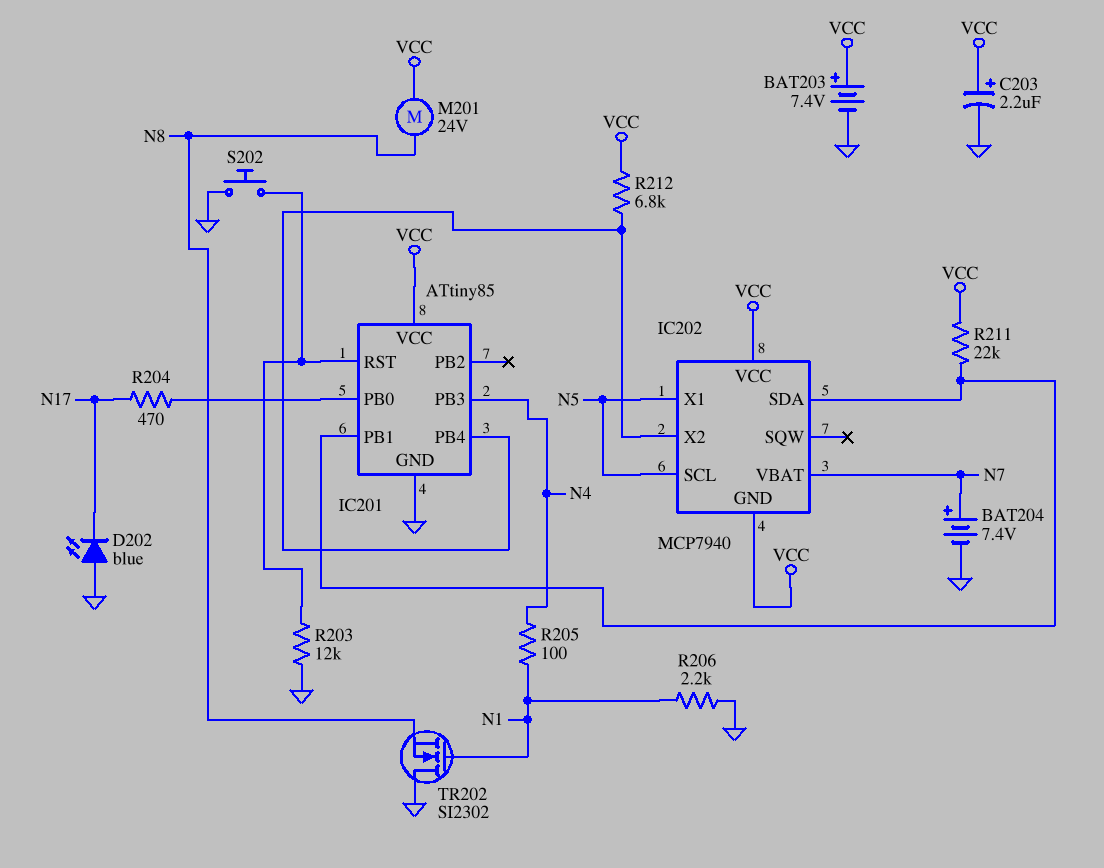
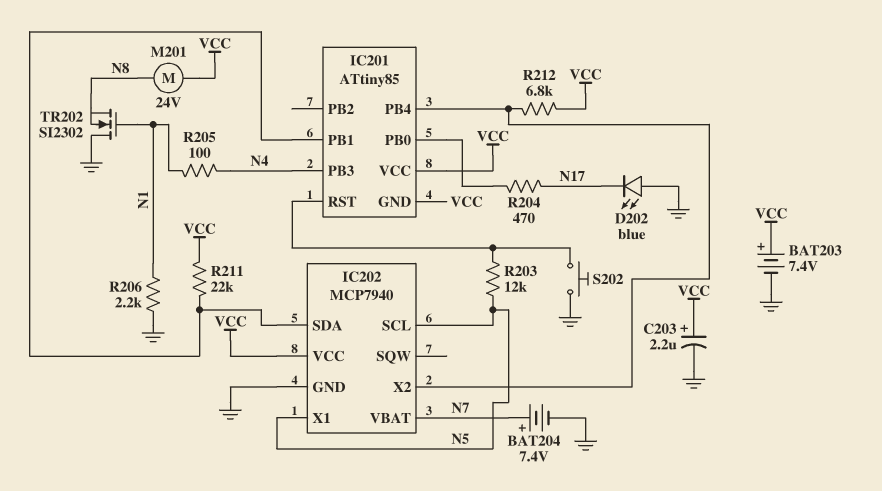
IC201 pin GND: GND -> VCC
IC202 pin GND: VCC -> GND
R203: 12k (GND, IC201/RST) -> 12k (IC201/RST, N5)

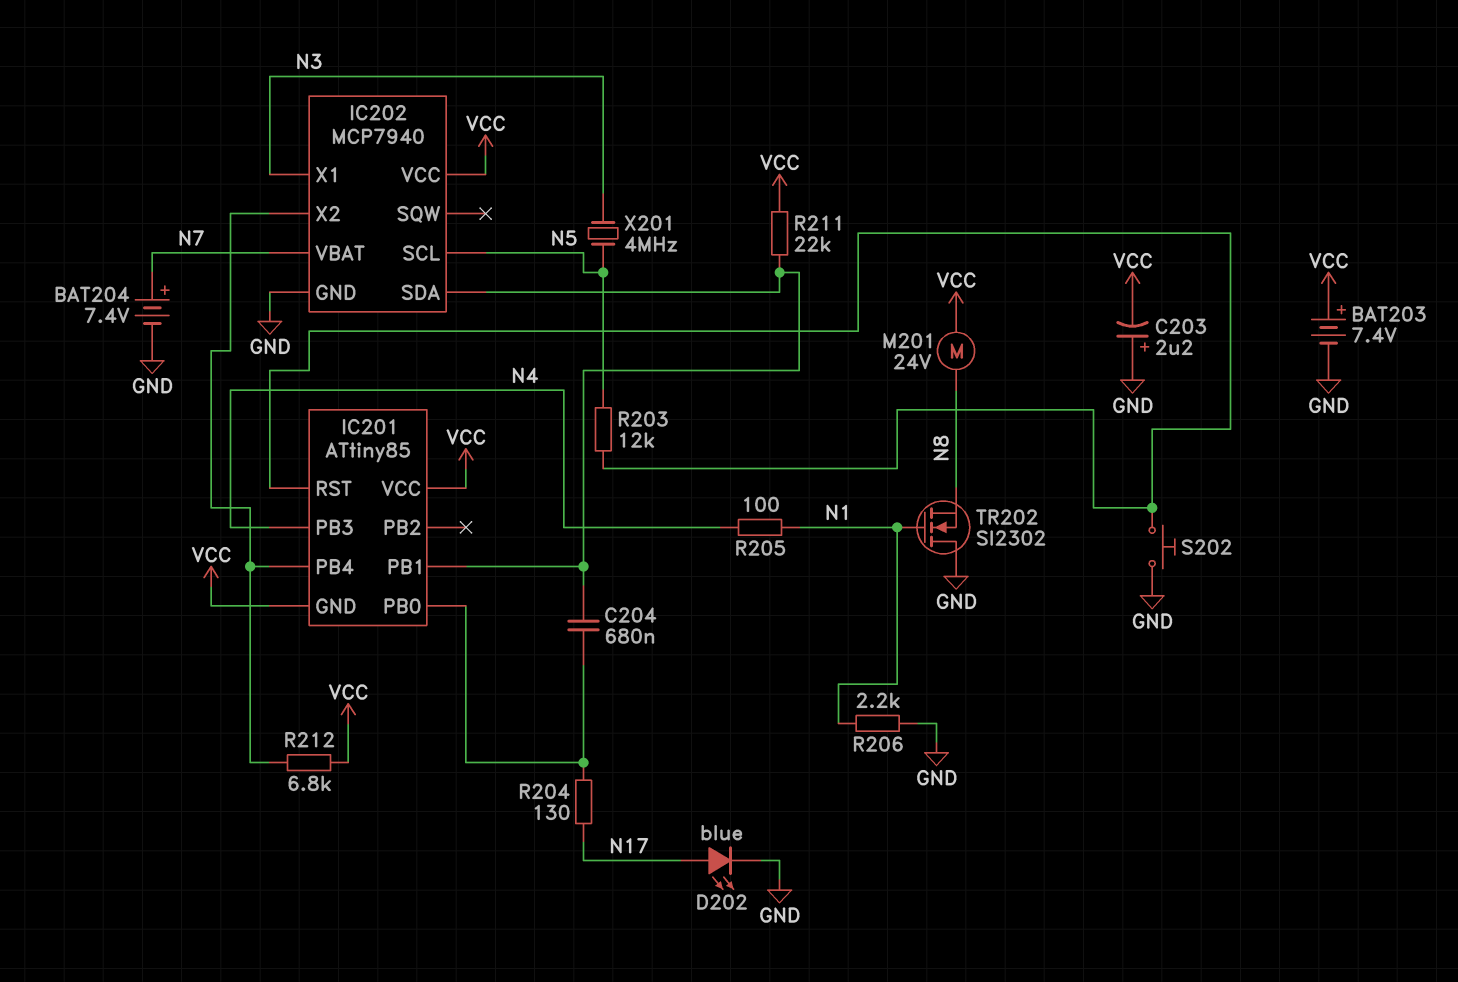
C203: 2.2uF (plus VCC, minus GND) -> 2.2uF (plus GND, minus VCC)
C204: none -> 680nF (IC201/PB0, IC201/PB1)
D202: LED blue (A GND, K N17) -> LED blue (A N17, K GND)
IC202 pin X1: N5 -> N3
R204: 470 (IC201/PB0, N17) -> 130 (IC201/PB0, N17)
X201: none -> 4MHz (N3, N5)

